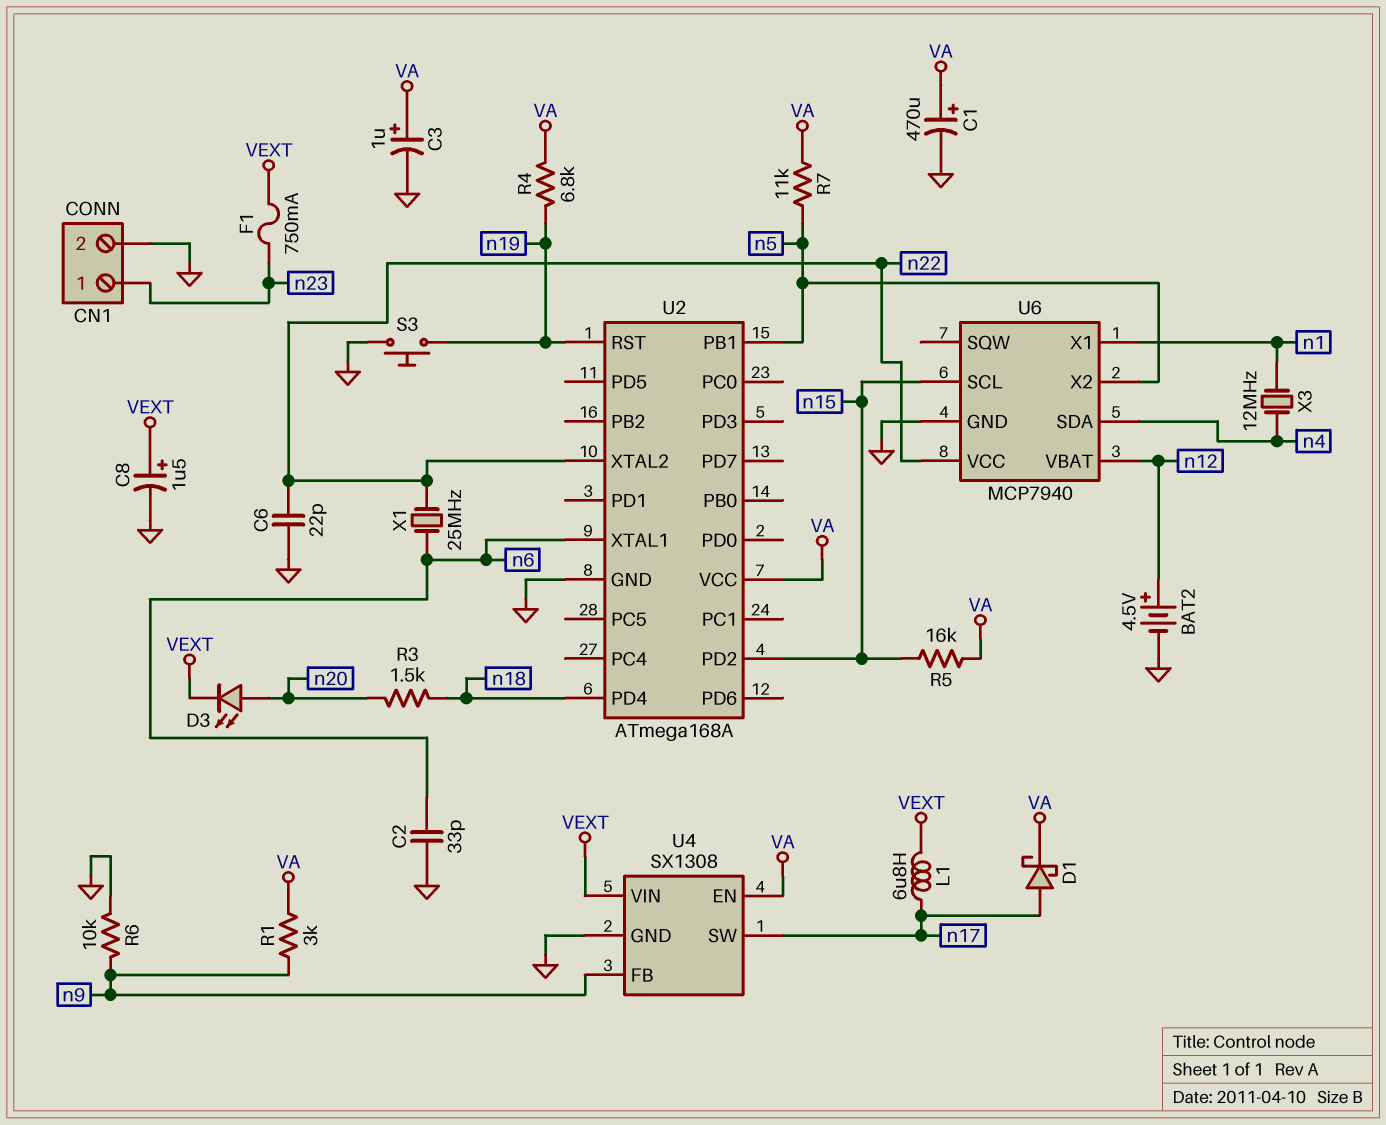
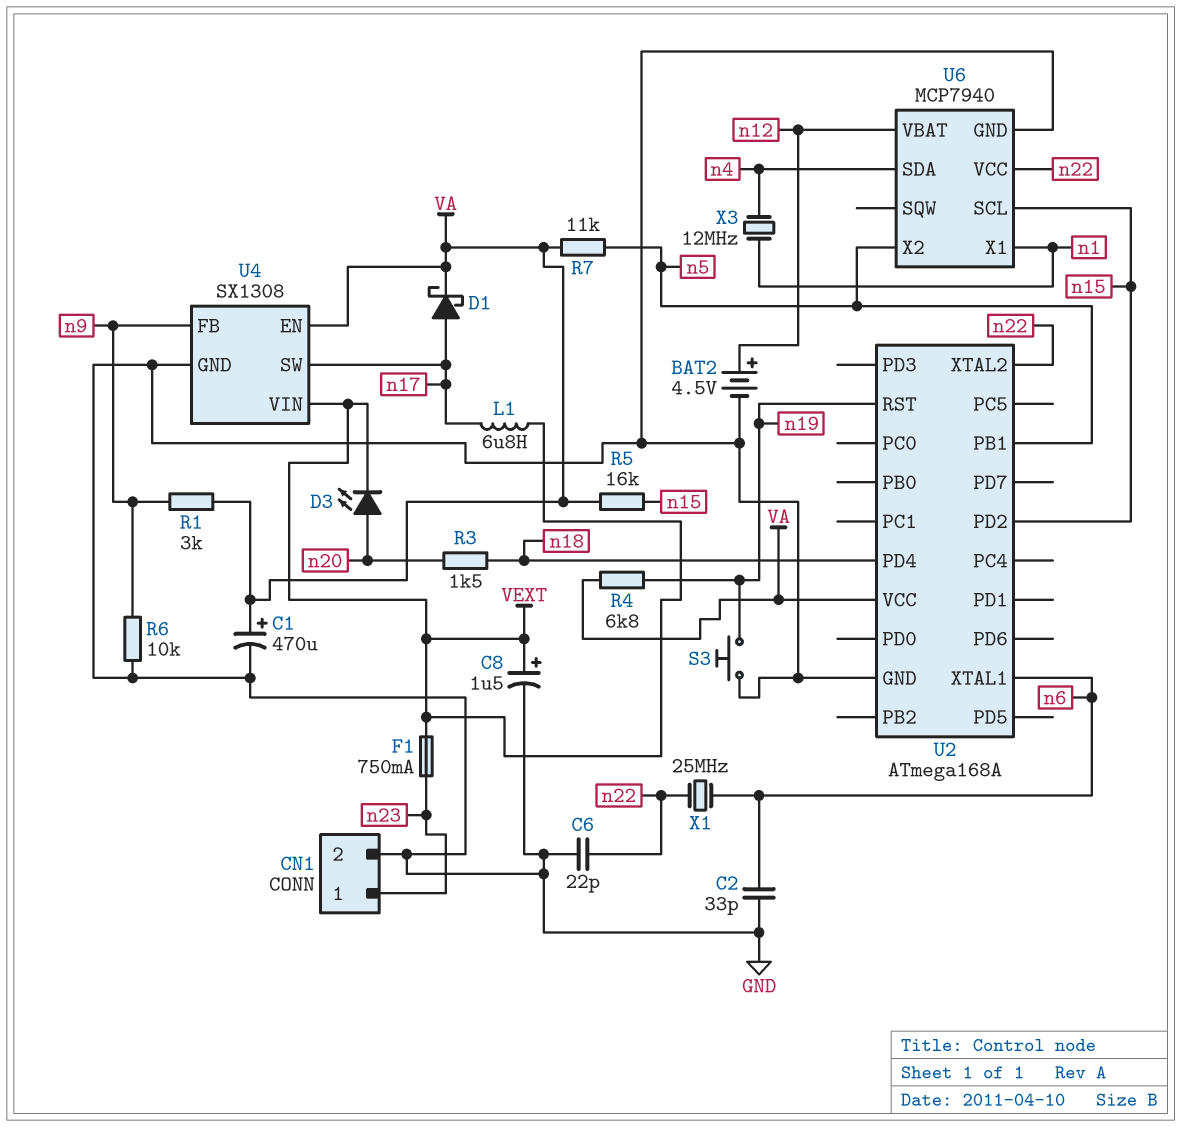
C3: 1uF (plus VA, minus GND) -> none

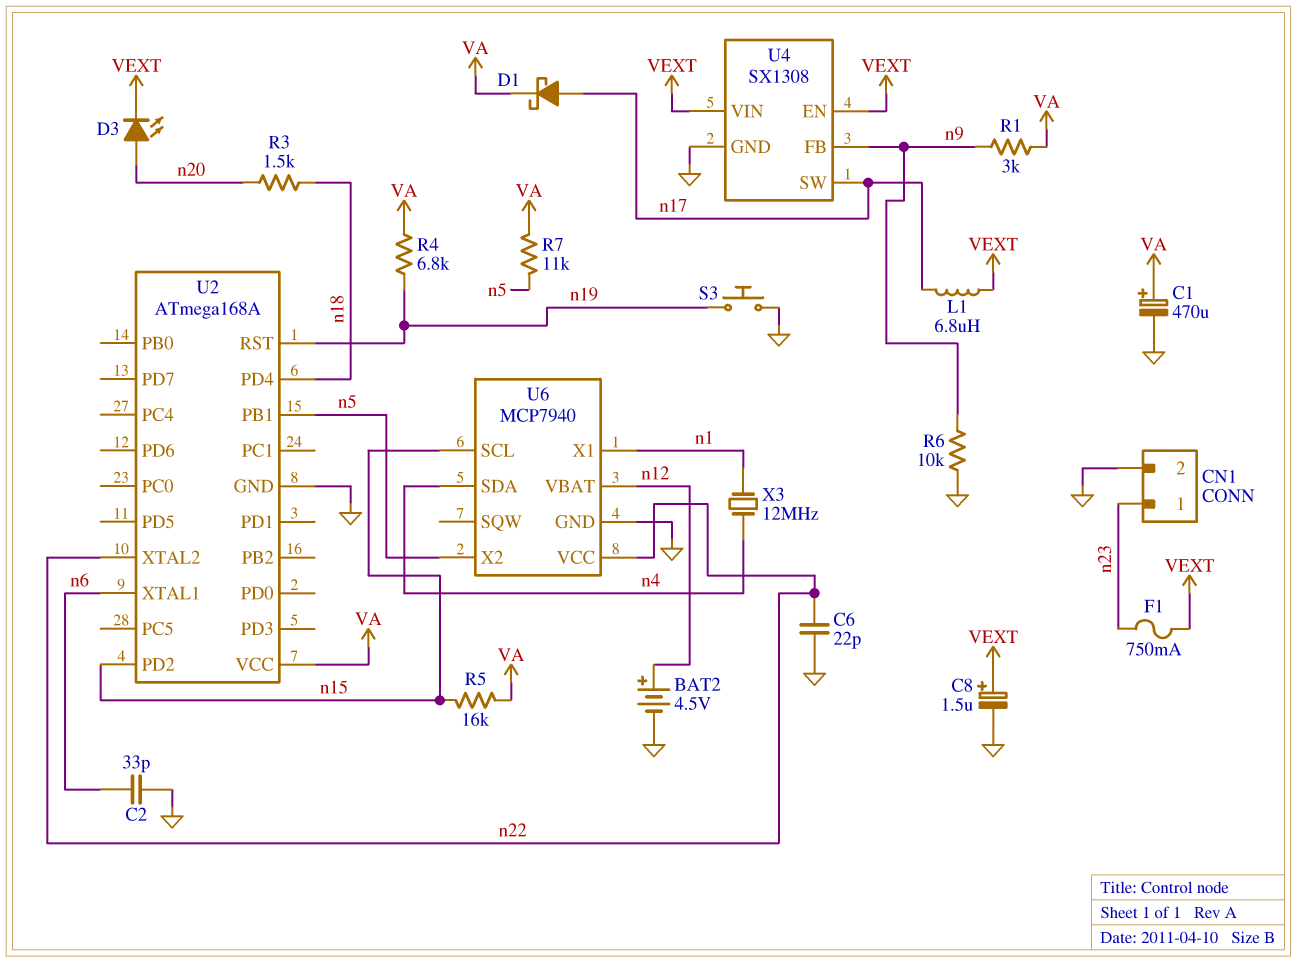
U4 pin EN: VA -> VEXT
X1: 25MHz (n6, n22) -> none

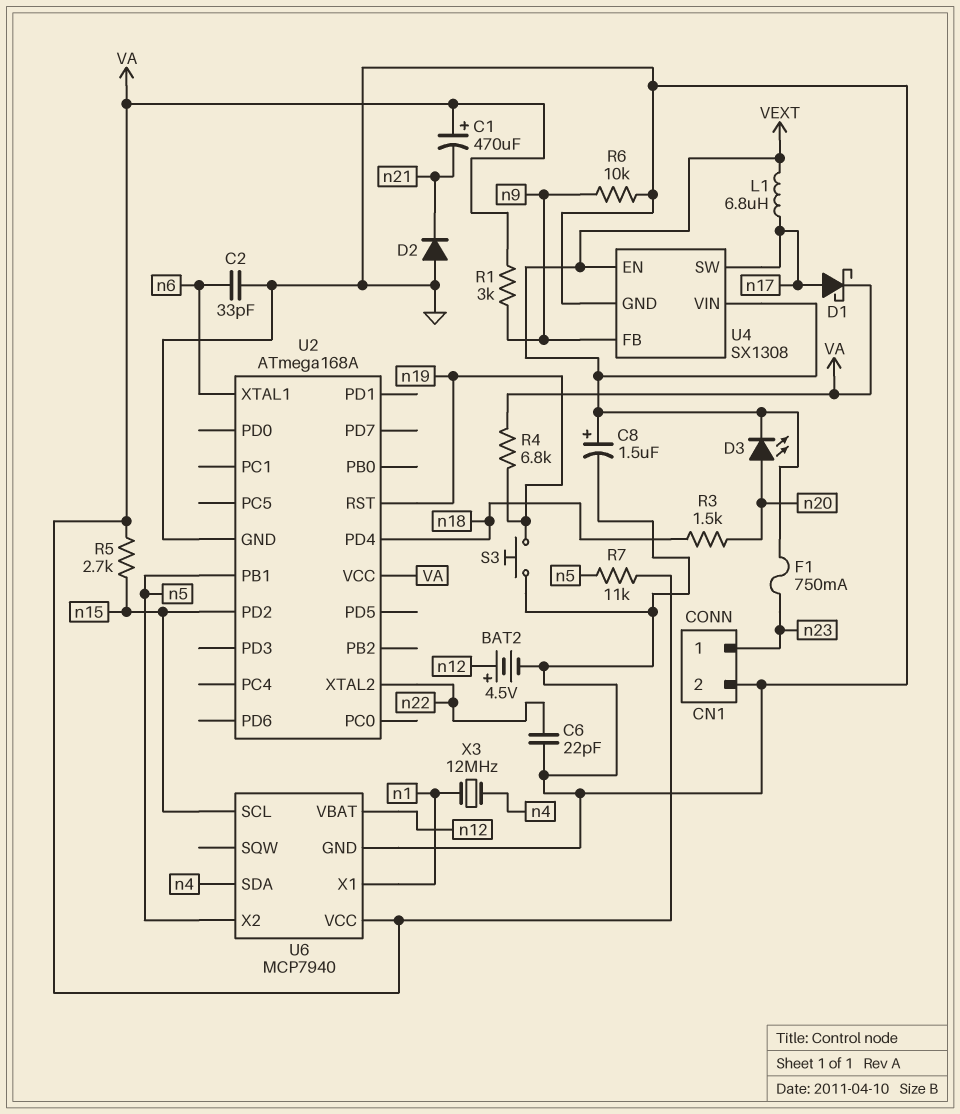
C1: 470uF (plus VA, minus GND) -> 470uF (plus VA, minus n21)
D2: none -> diode (A GND, K n21)
R5: 16k (VA, n15) -> 2.7k (VA, n15)
U6 pin VCC: n22 -> VA

